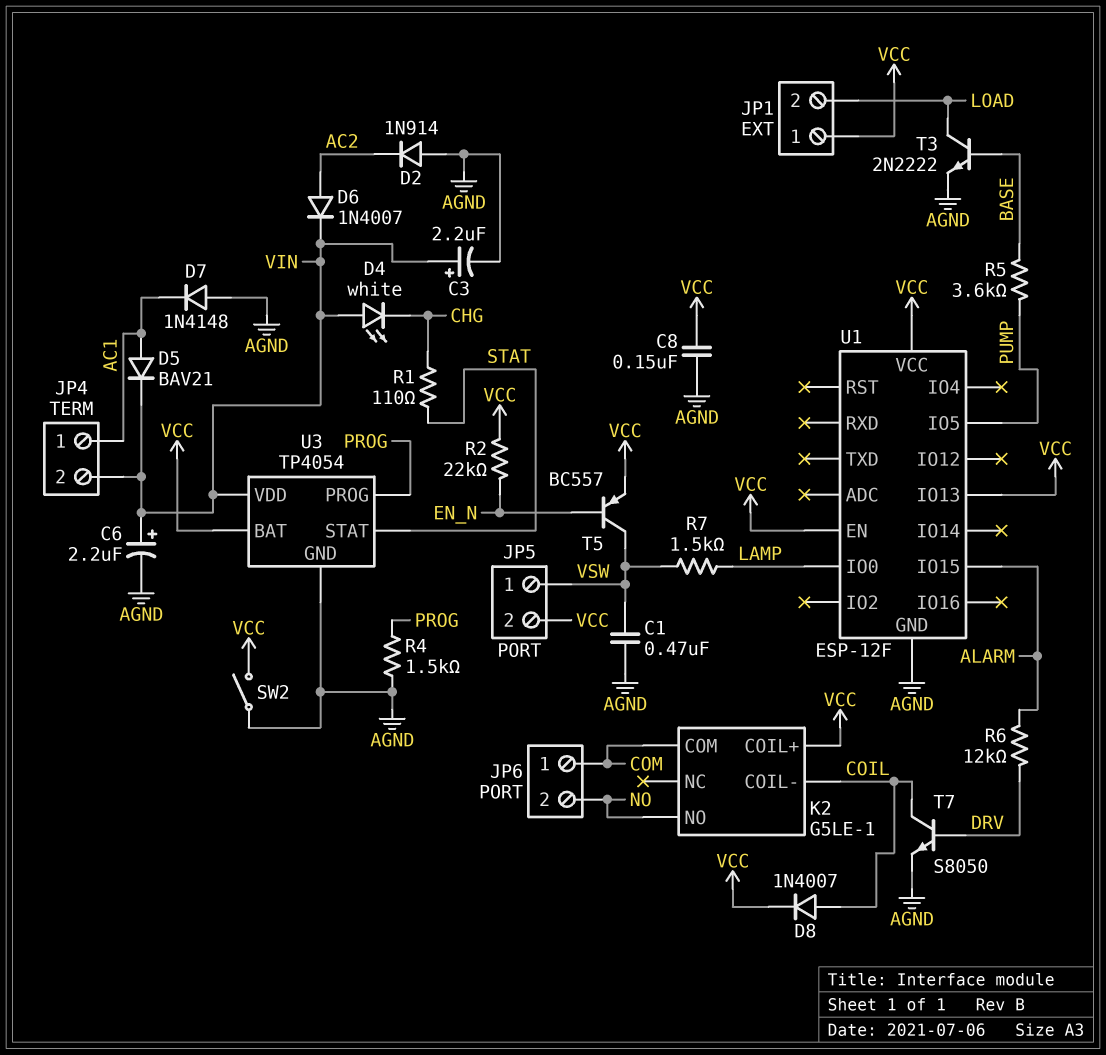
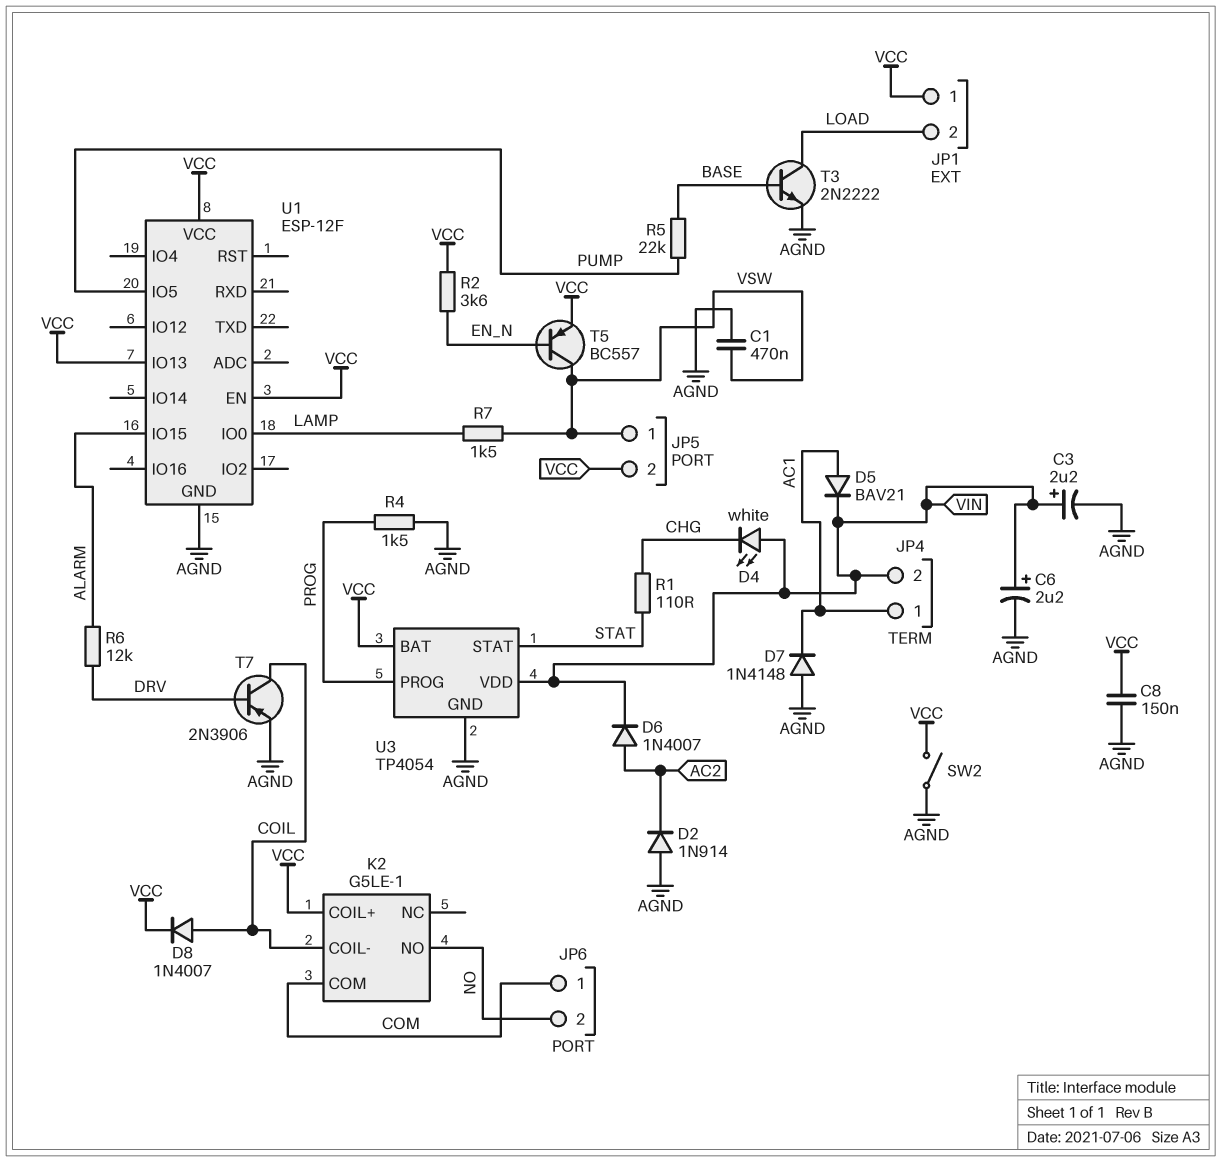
R2: 22k (EN_N, VCC) -> 3.6k (EN_N, VCC)
R5: 3.6k (BASE, PUMP) -> 22k (BASE, PUMP)
T7: NPN S8050 (B DRV, C COIL, E AGND) -> PNP 2N3906 (B DRV, C COIL, E AGND)

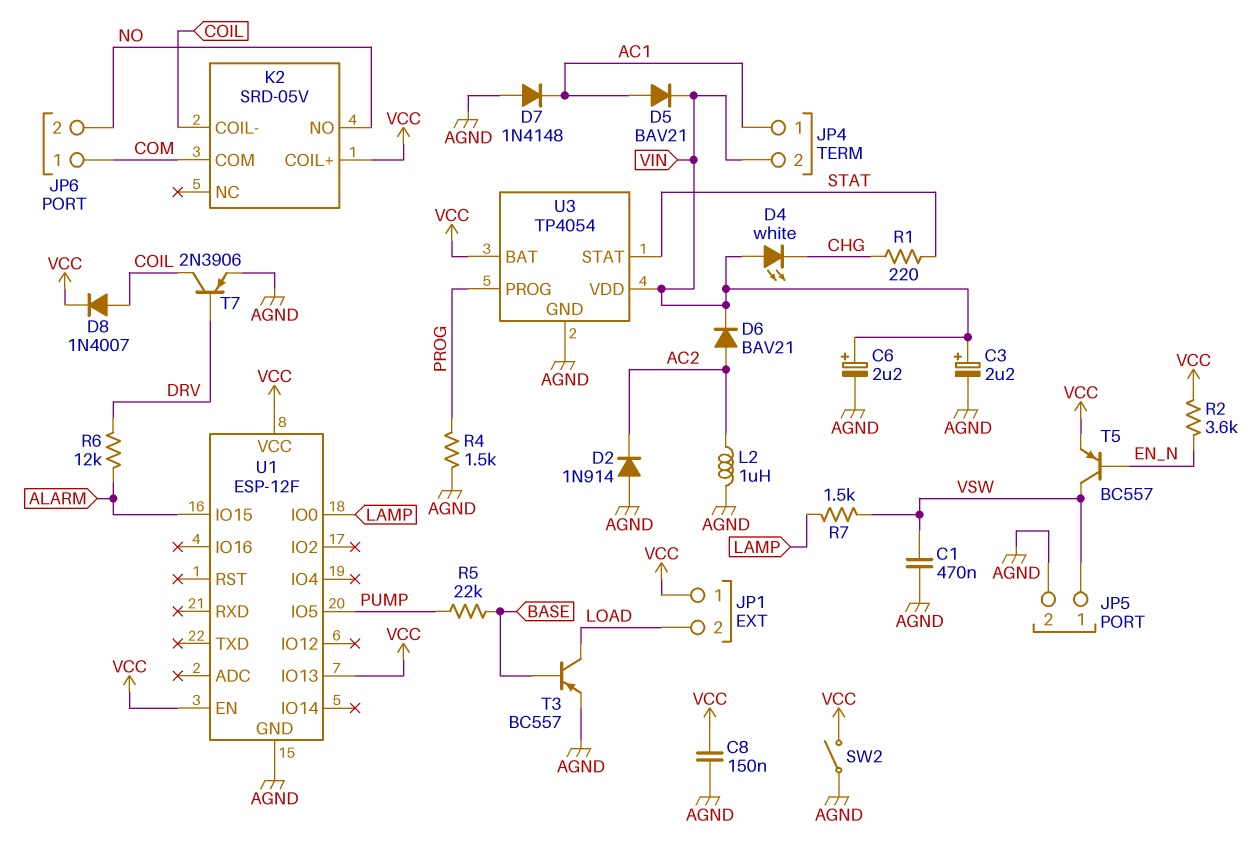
D6: diode 1N4007 (A AC2, K VIN) -> diode BAV21 (A AC2, K VIN)
JP5 pin 2: VCC -> AGND
K2: G5LE-1 -> SRD-05V
L2: none -> 1uH (AC2, AGND)
R1: 110 (CHG, STAT) -> 220 (CHG, STAT)
T3: NPN 2N2222 (B BASE, C LOAD, E AGND) -> PNP BC557 (B BASE, C LOAD, E AGND)

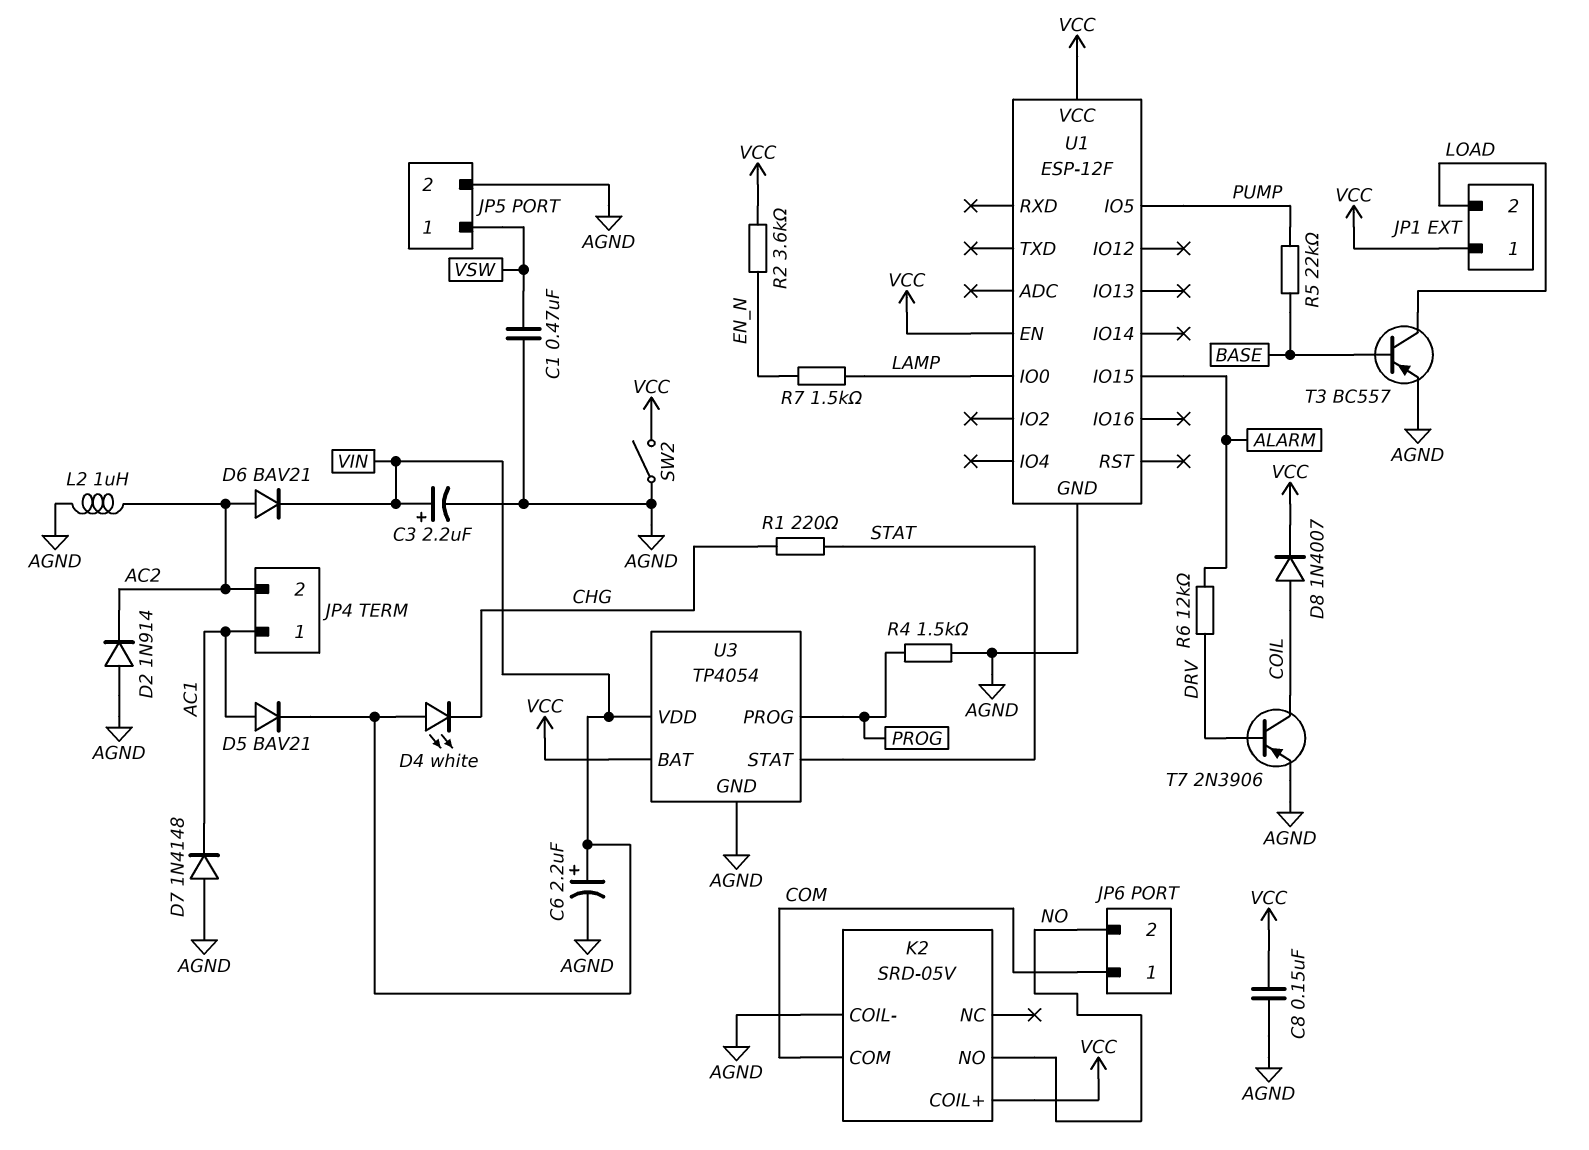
JP4 pin 2: VIN -> AC2
K2 pin COIL-: COIL -> AGND
R7: 1.5k (LAMP, VSW) -> 1.5k (EN_N, LAMP)
T5: PNP BC557 (B EN_N, C VSW, E VCC) -> none
U1 pin IO13: VCC -> none

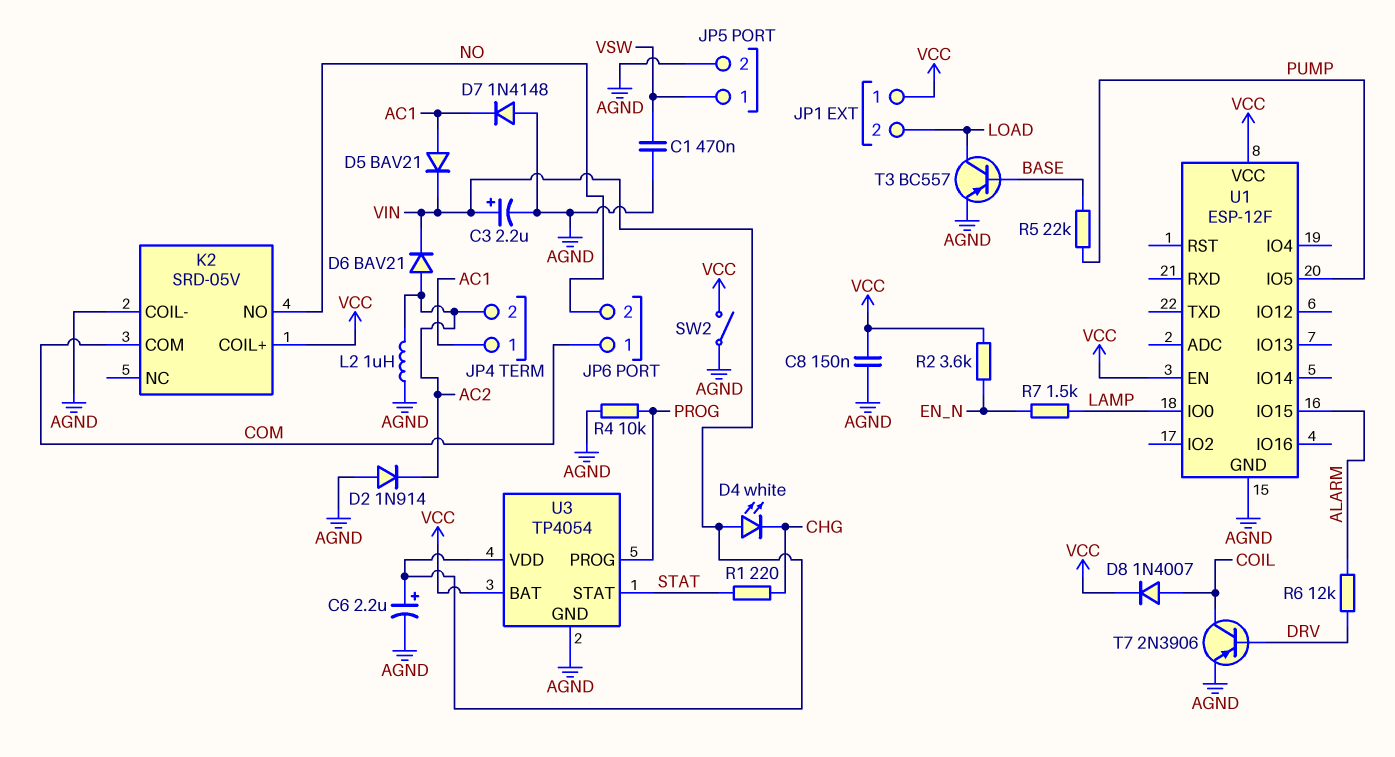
R4: 1.5k (AGND, PROG) -> 10k (AGND, PROG)

